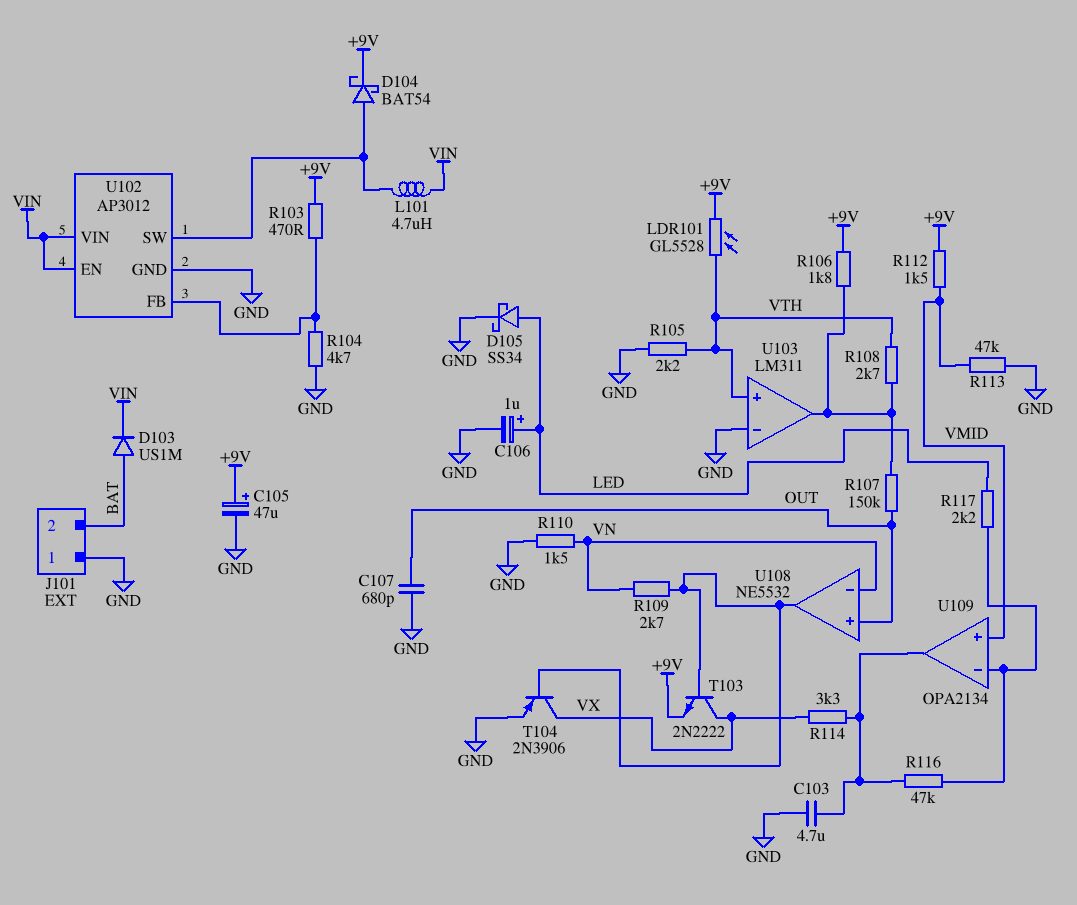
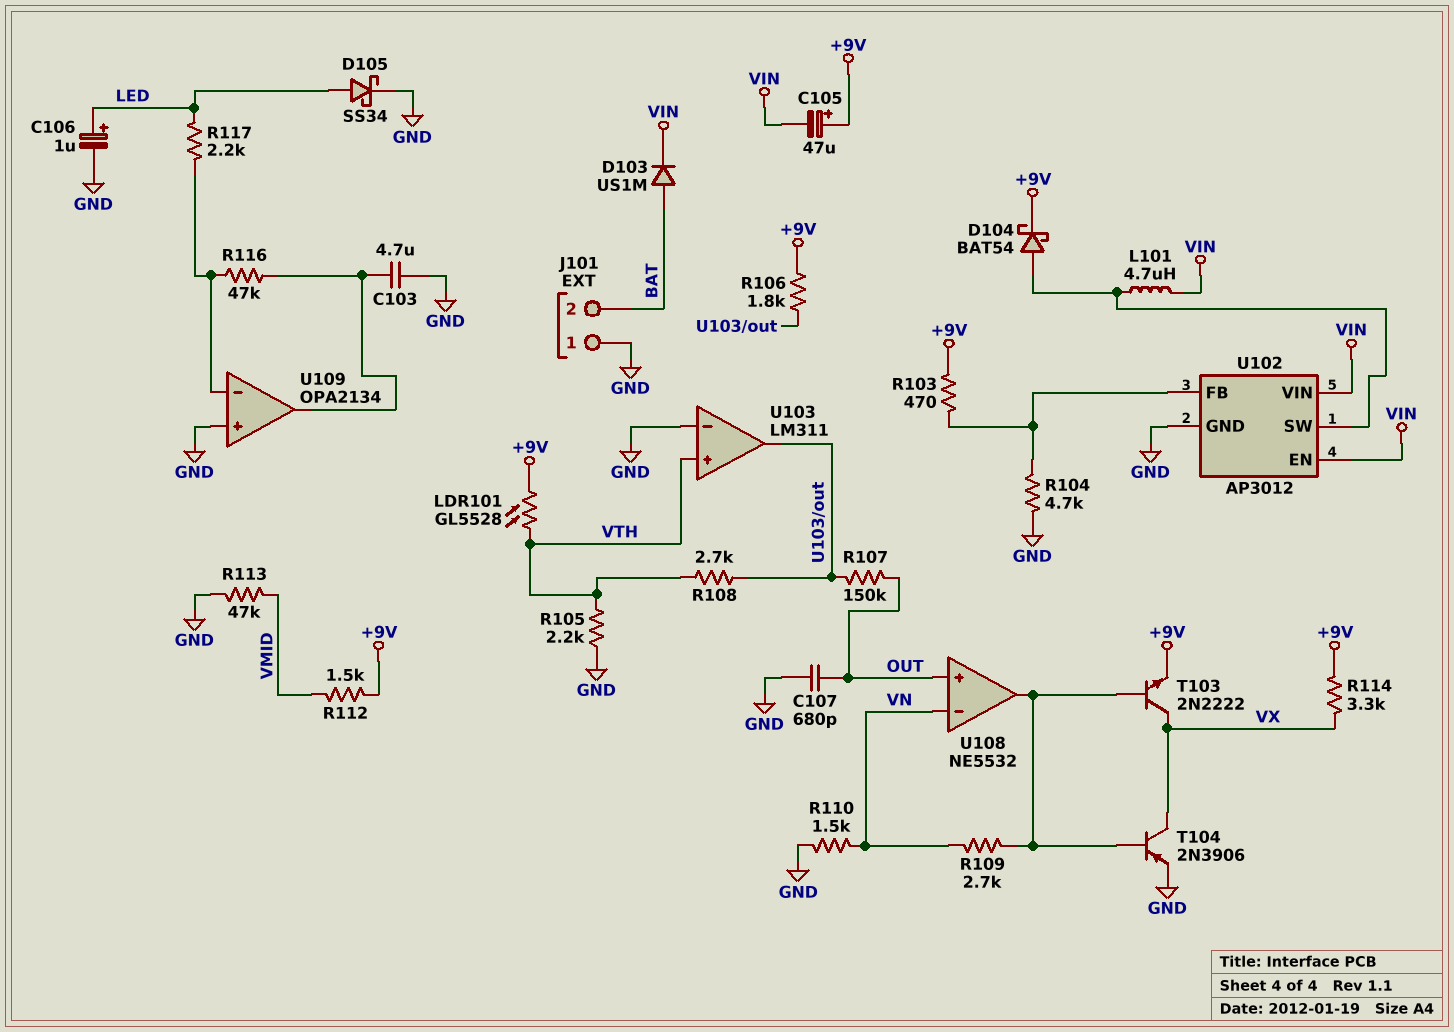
C105: 47uF (plus +9V, minus GND) -> 47uF (plus +9V, minus VIN)
R114: 3.3k (U109/out, VX) -> 3.3k (+9V, VX)
U109 pin in+: VMID -> GND

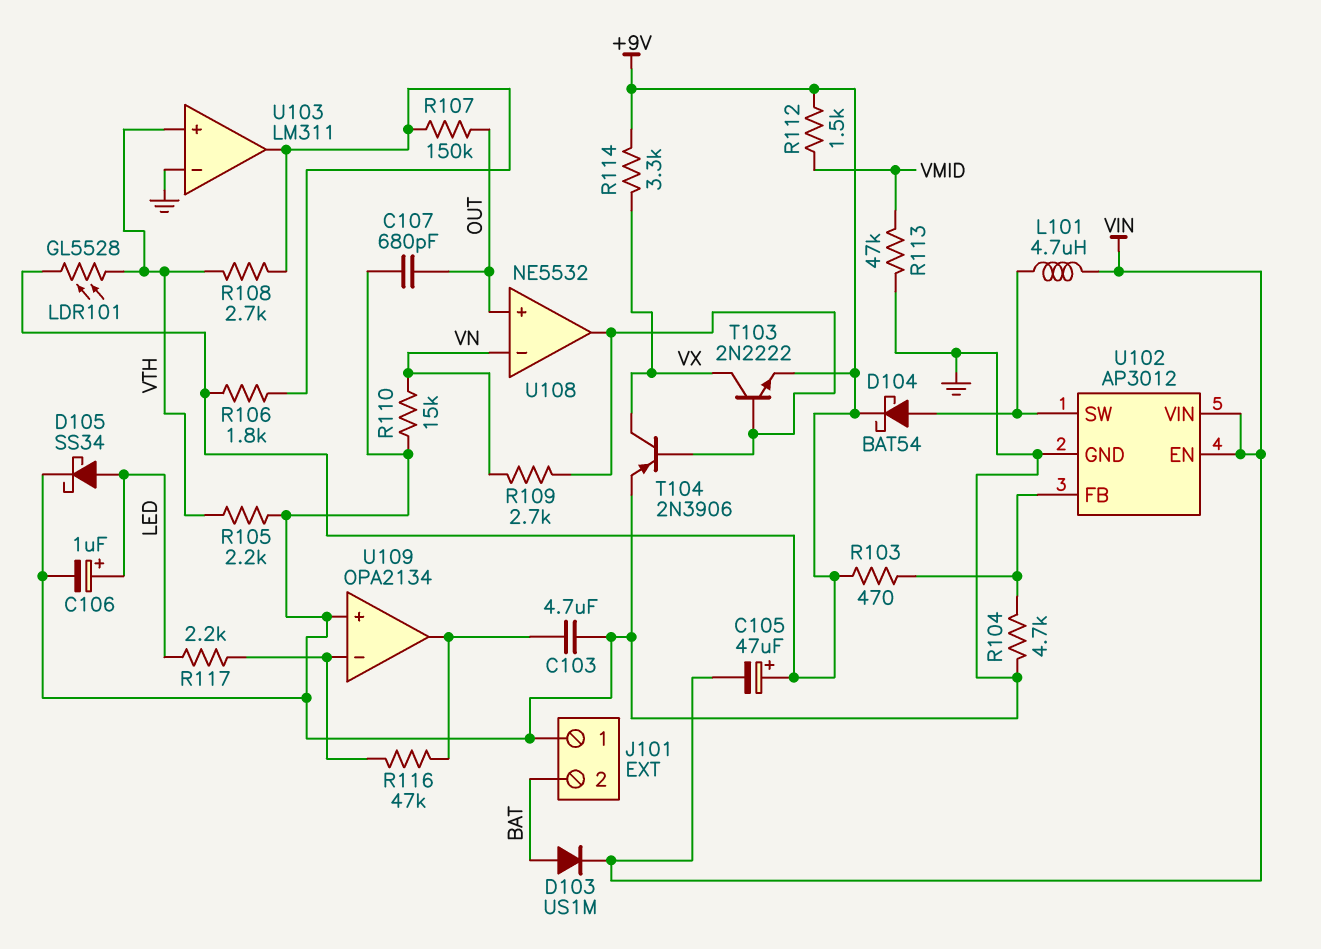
R110: 1.5k (GND, VN) -> 15k (GND, VN)

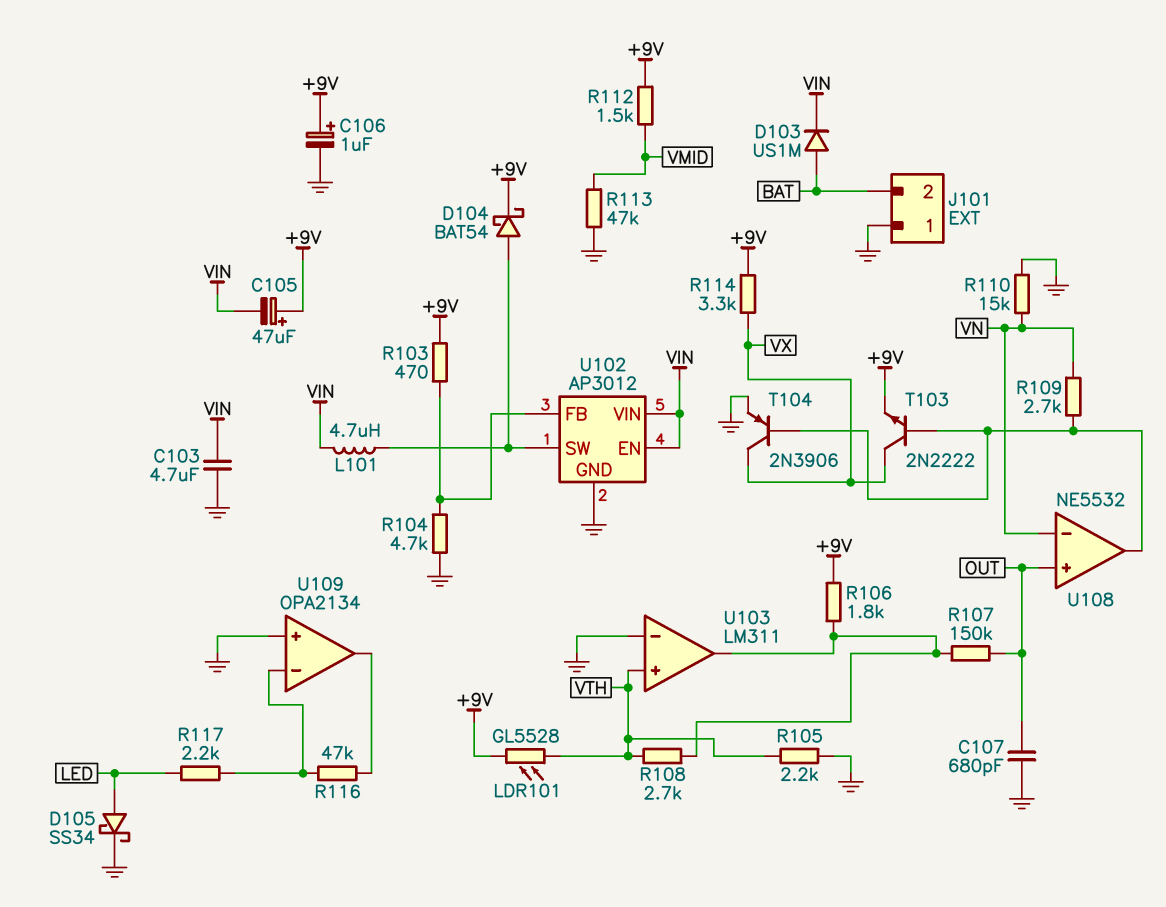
C103: 4.7uF (GND, U109/out) -> 4.7uF (GND, VIN)
C106: 1uF (plus LED, minus GND) -> 1uF (plus +9V, minus GND)

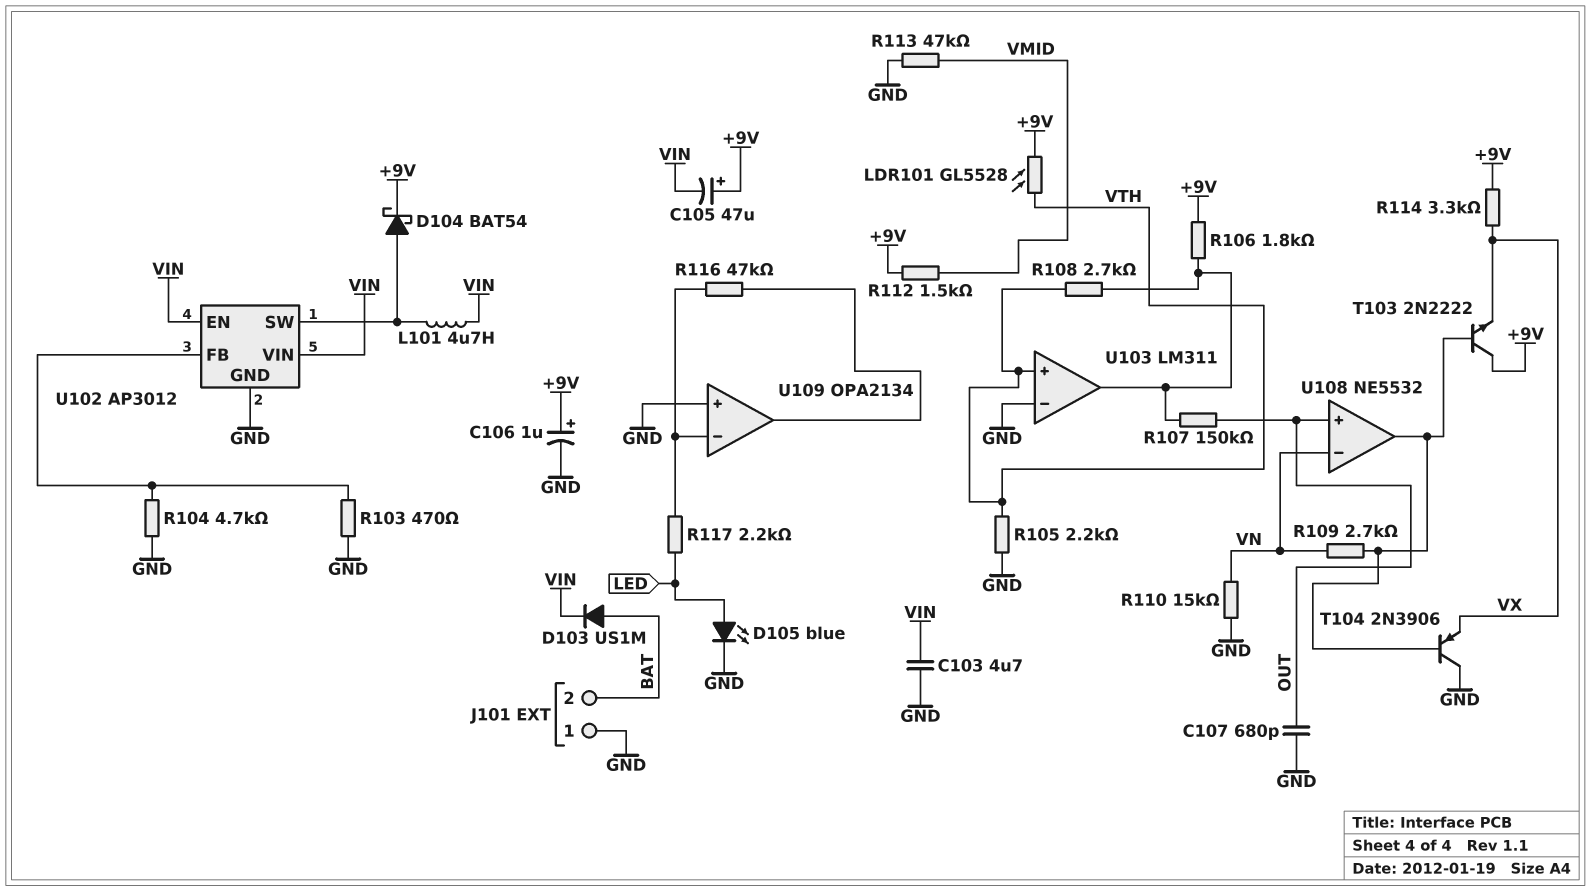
D105: schottky SS34 (A LED, K GND) -> LED blue (A LED, K GND)
R103: 470 (+9V, U102/FB) -> 470 (GND, U102/FB)
T103: NPN 2N2222 (B U108/out, C VX, E +9V) -> NPN 2N2222 (B U108/out, C +9V, E VX)
T104: PNP 2N3906 (B U108/out, C VX, E GND) -> PNP 2N3906 (B U108/out, C GND, E VX)

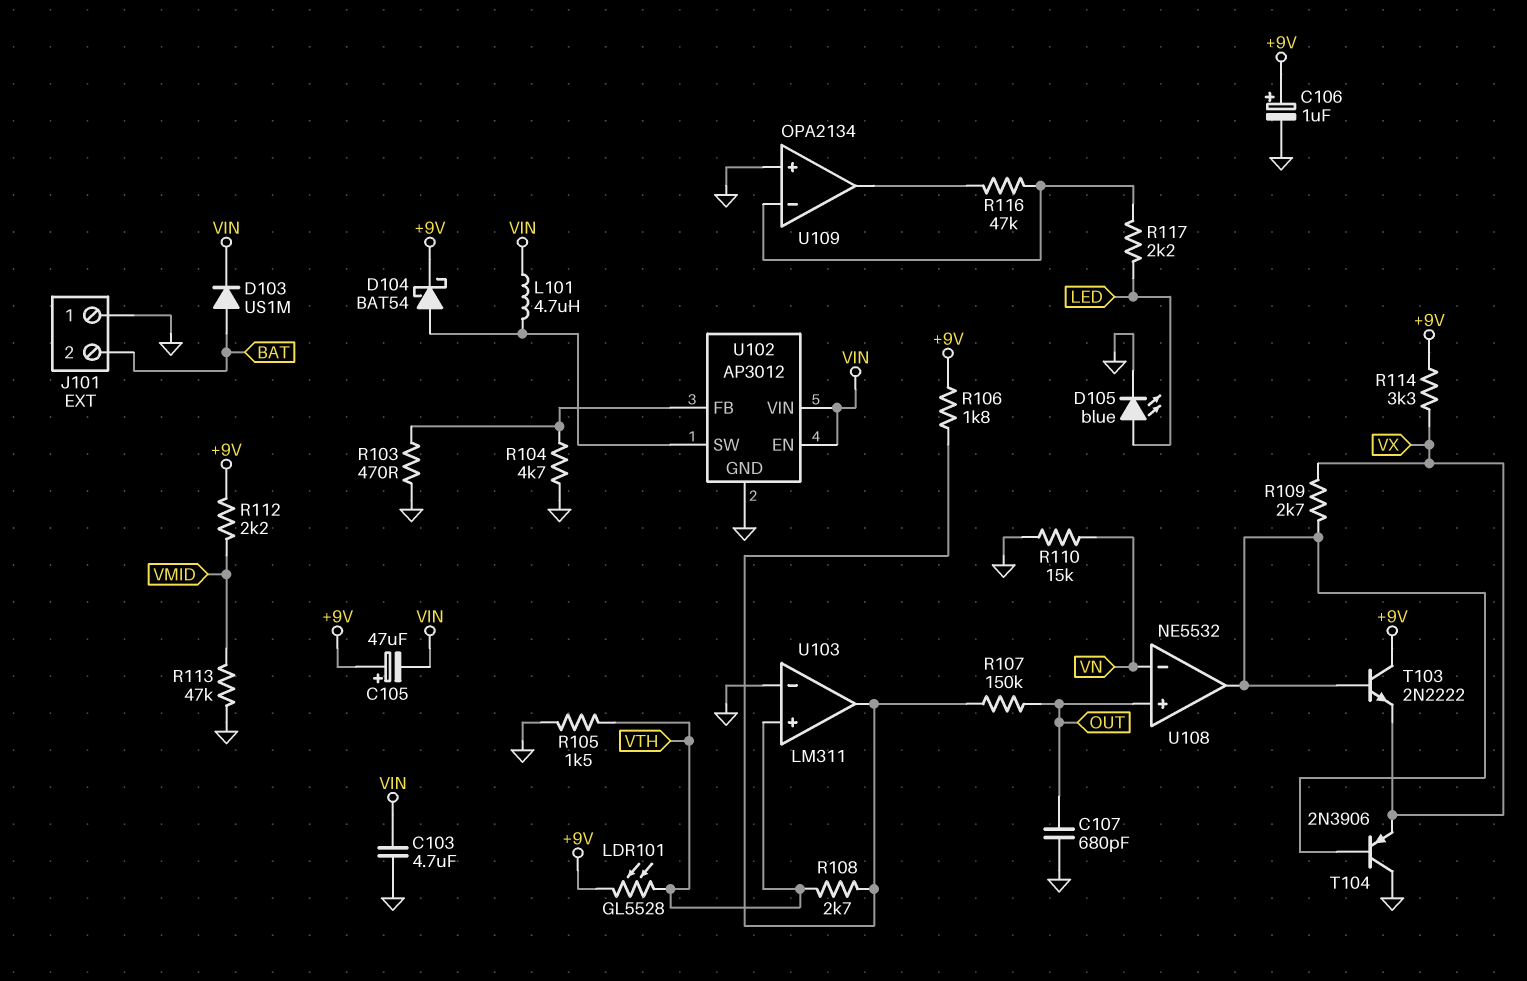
R105: 2.2k (GND, VTH) -> 1.5k (GND, VTH)
R109: 2.7k (U108/out, VN) -> 2.7k (U108/out, VX)
R112: 1.5k (+9V, VMID) -> 2.2k (+9V, VMID)

